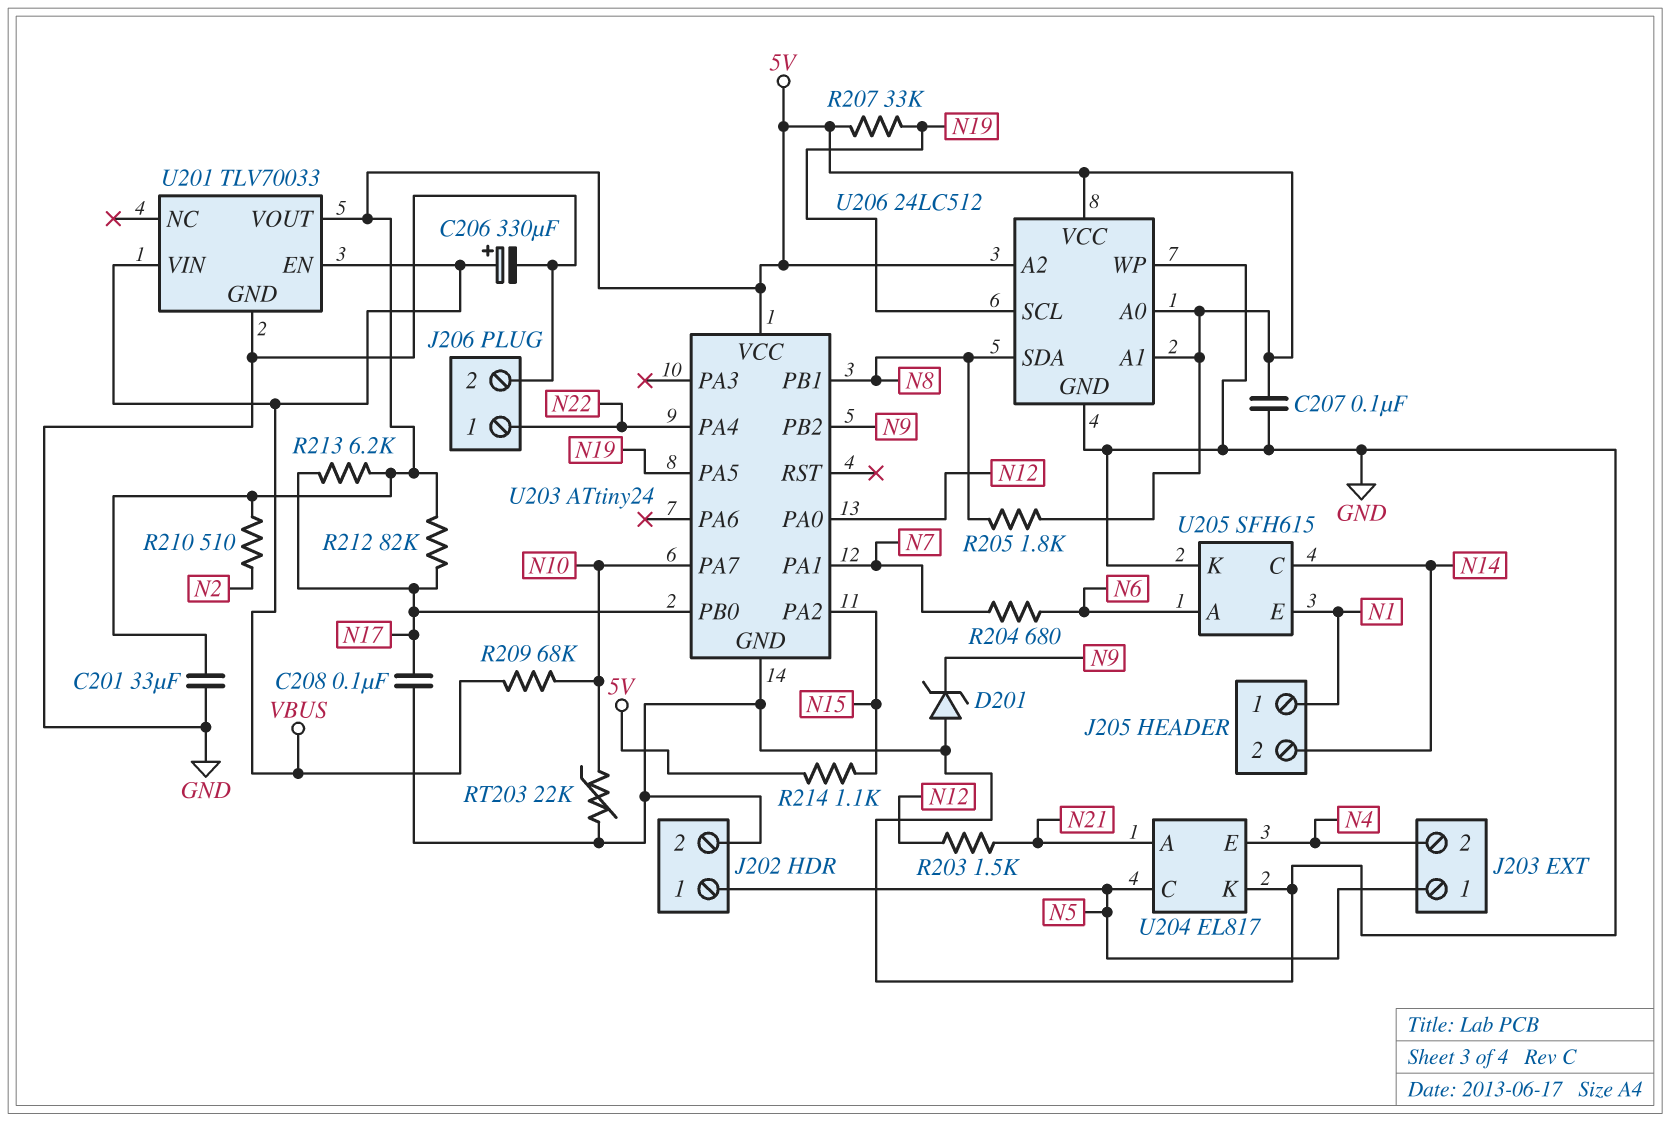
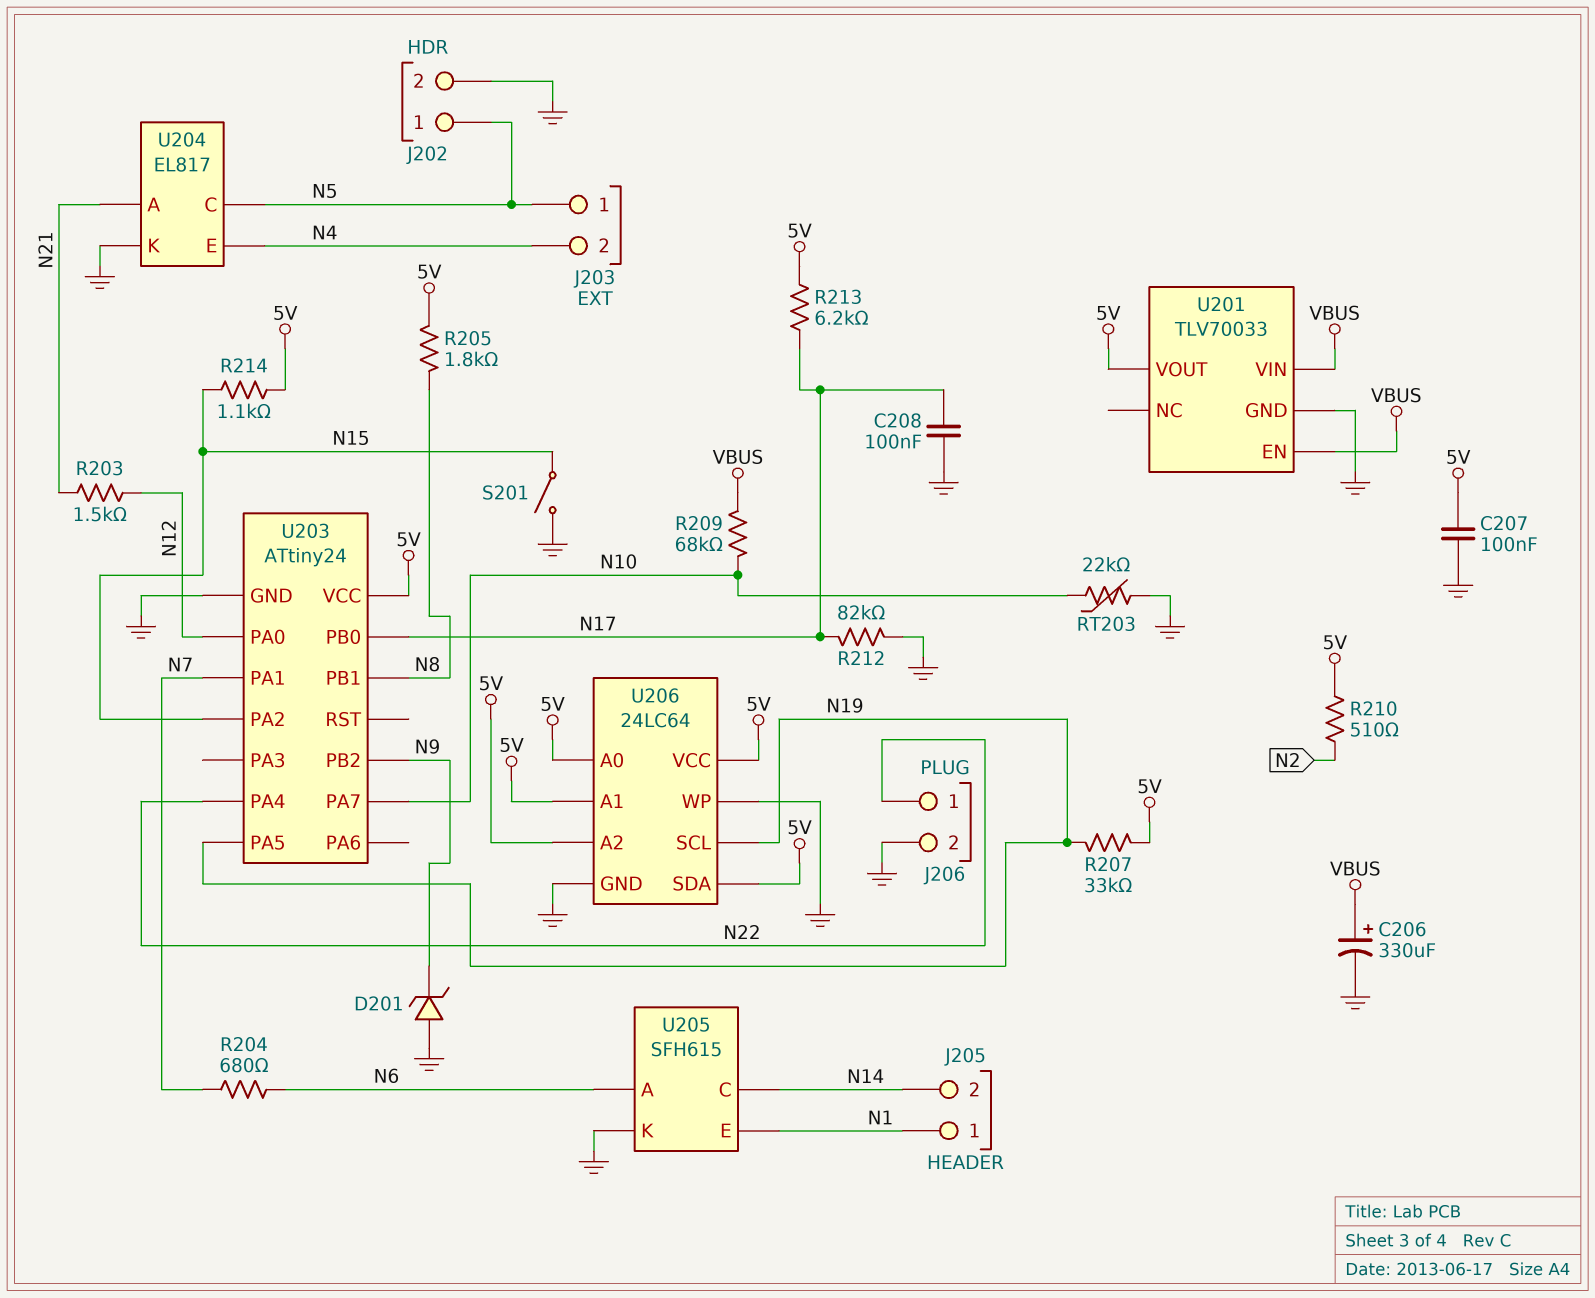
C201: 33uF (5V, GND) -> none
R212: 82k (5V, N17) -> 82k (GND, N17)
S201: none -> switch (GND, N15)
U206: 24LC512 -> 24LC64
U206 pin SDA: N8 -> 5V

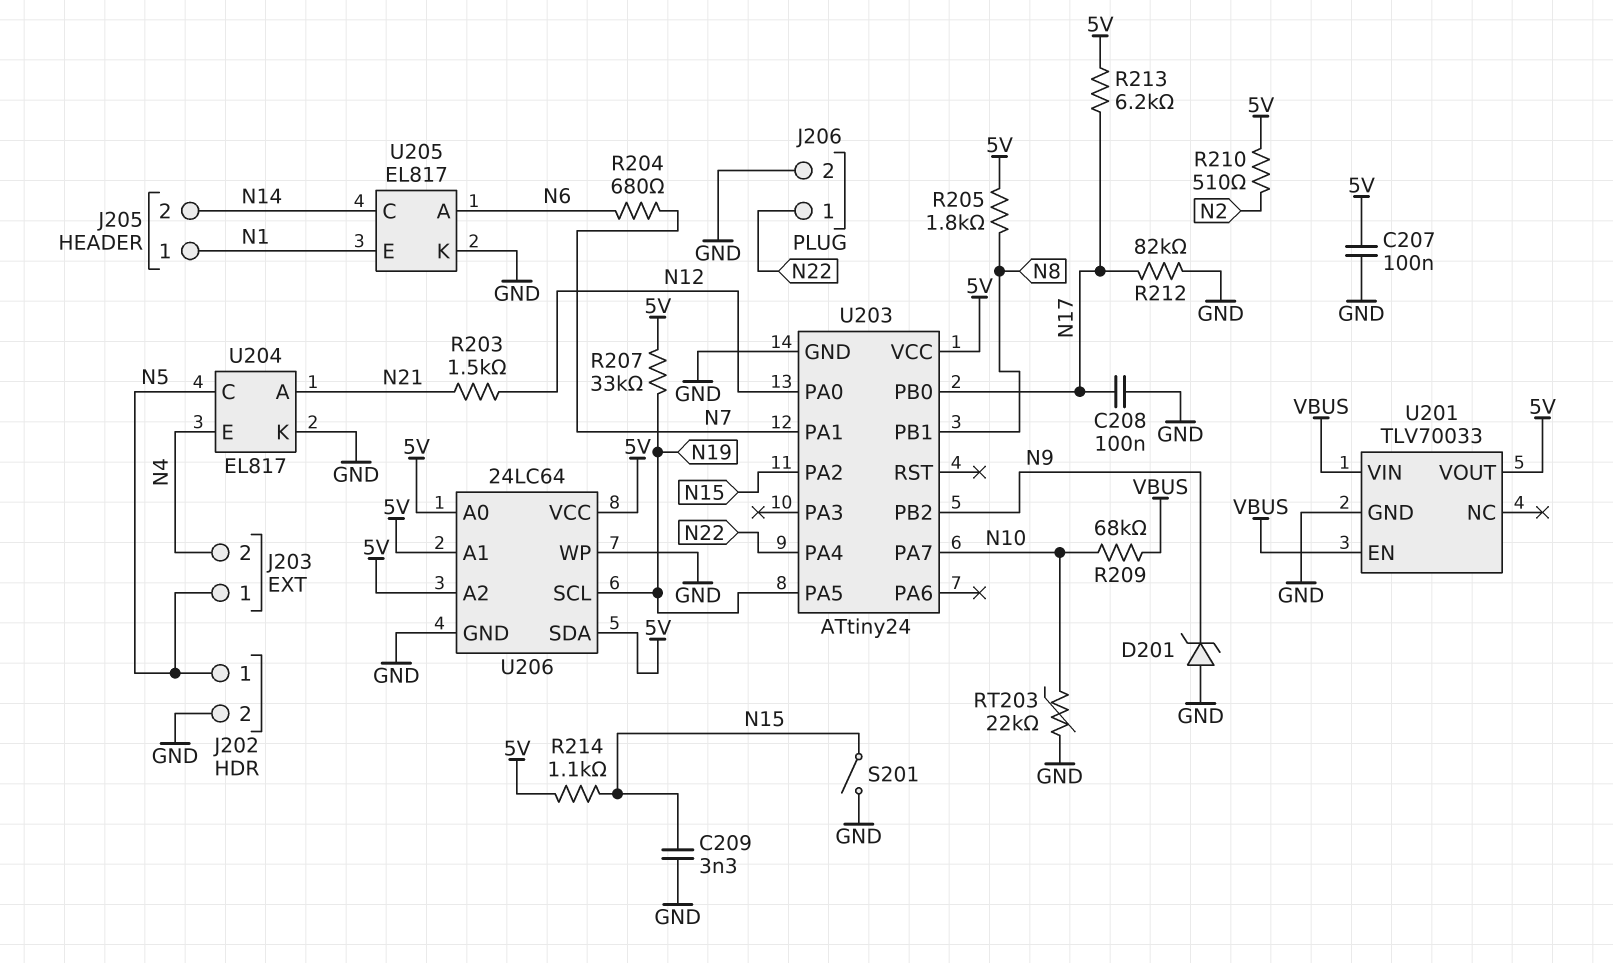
C206: 330uF (plus VBUS, minus GND) -> none
C209: none -> 3.3nF (GND, N15)
U205: SFH615 -> EL817

